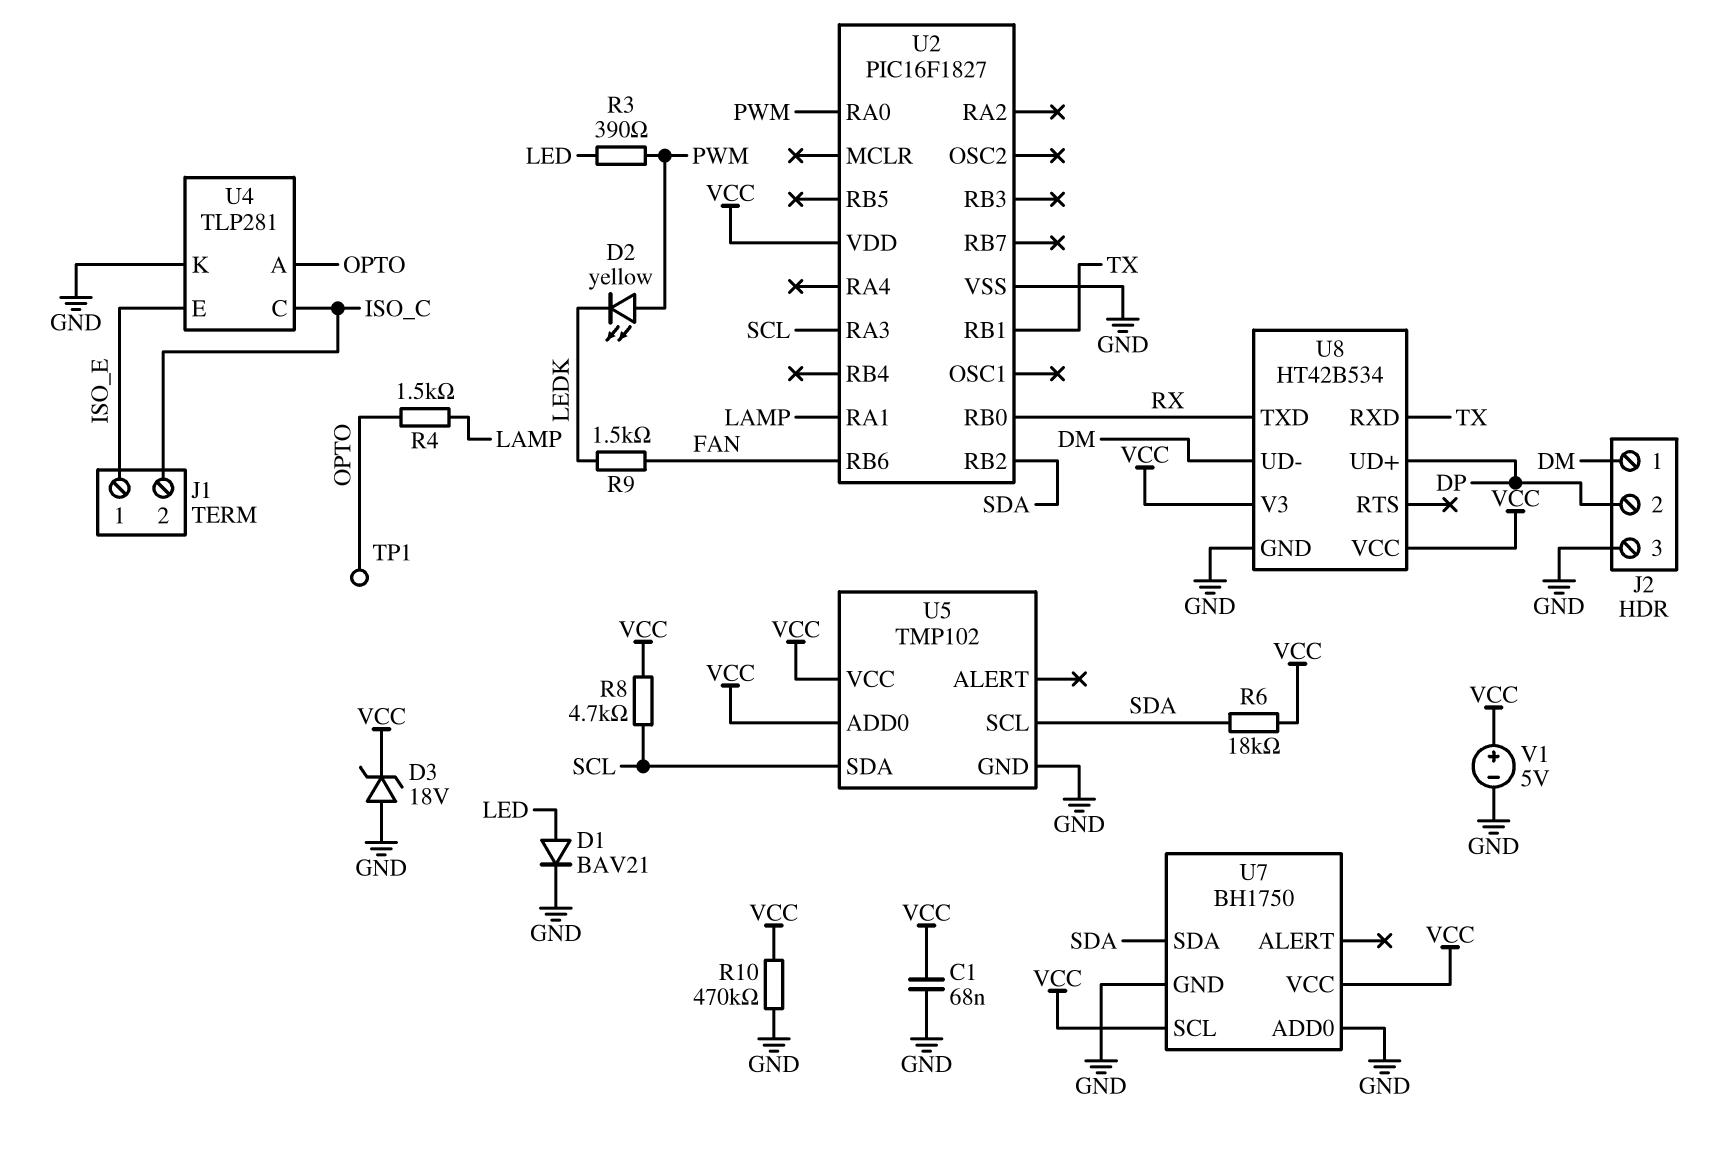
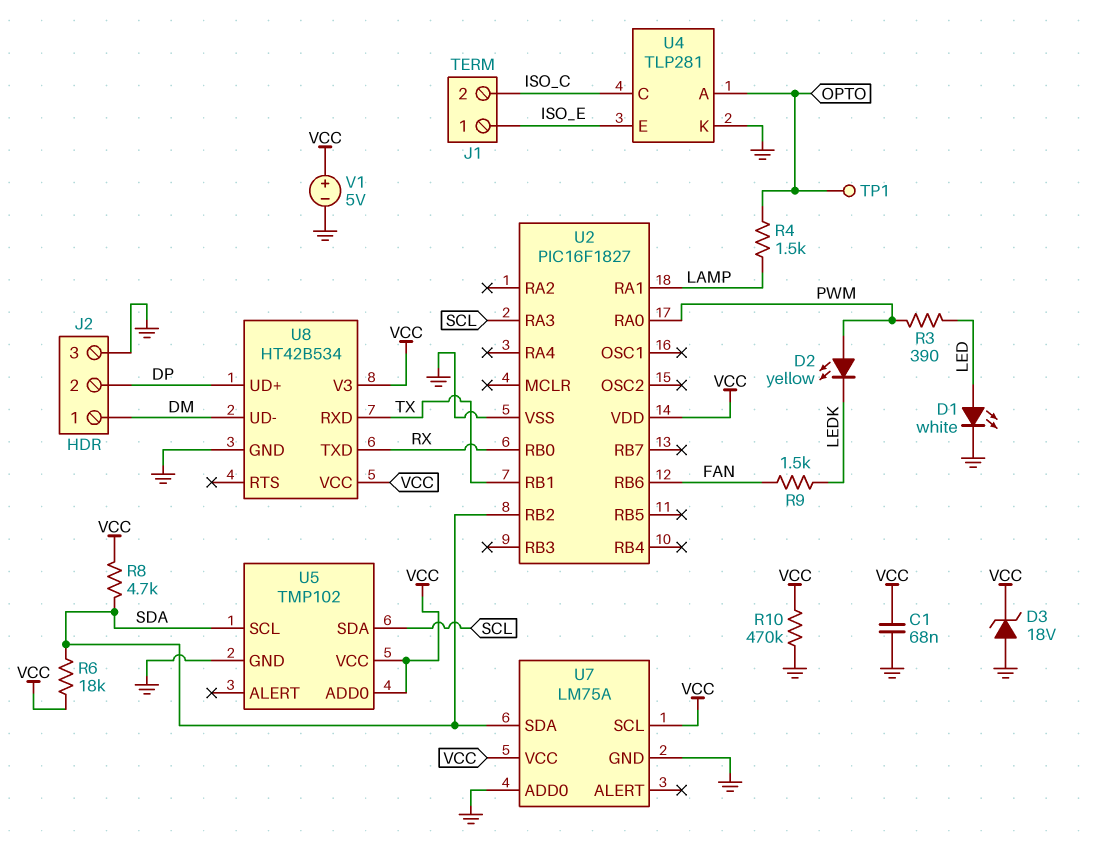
D1: diode BAV21 (A LED, K GND) -> LED white (A LED, K GND)
R8: 4.7k (SCL, VCC) -> 4.7k (SDA, VCC)
U7: BH1750 -> LM75A

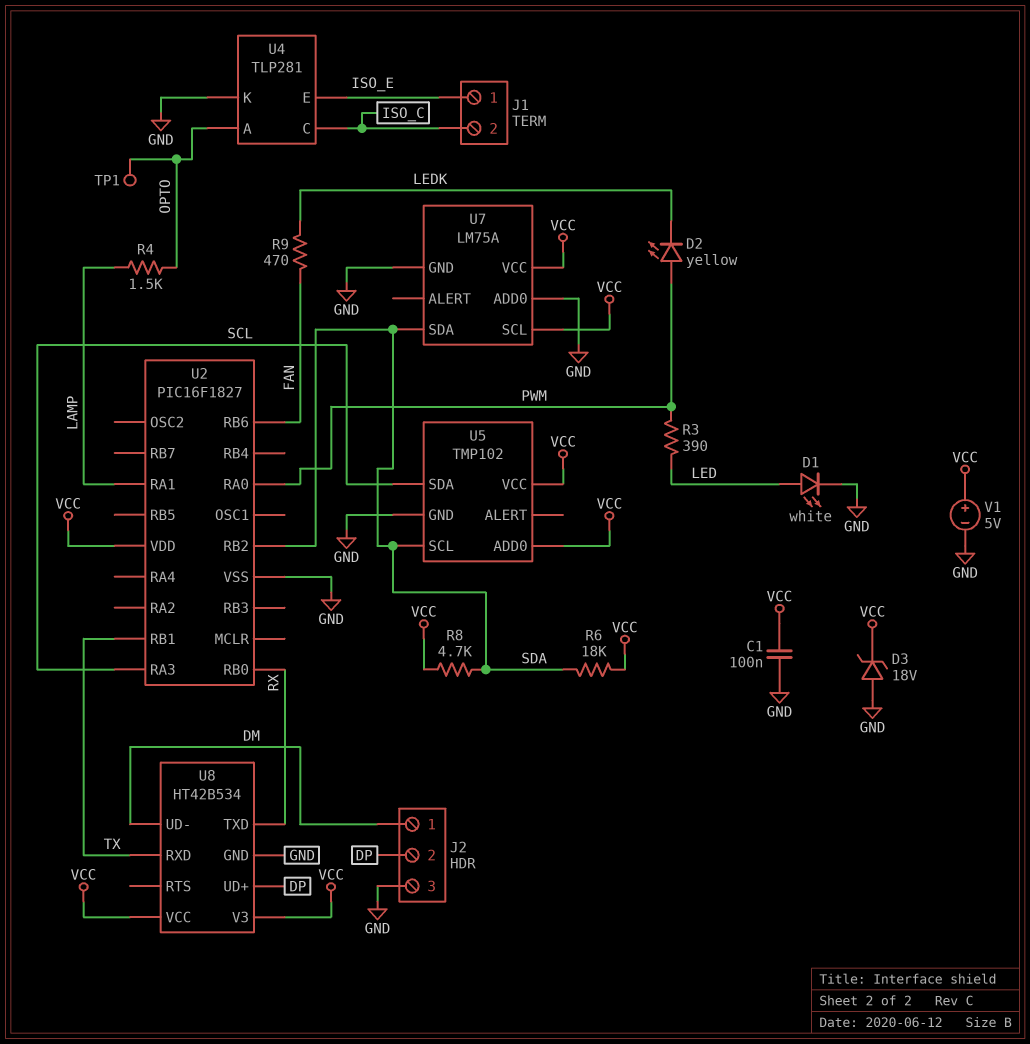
C1: 68nF (GND, VCC) -> 100nF (GND, VCC)
R9: 1.5k (FAN, LEDK) -> 470 (FAN, LEDK)
R10: 470k (GND, VCC) -> none

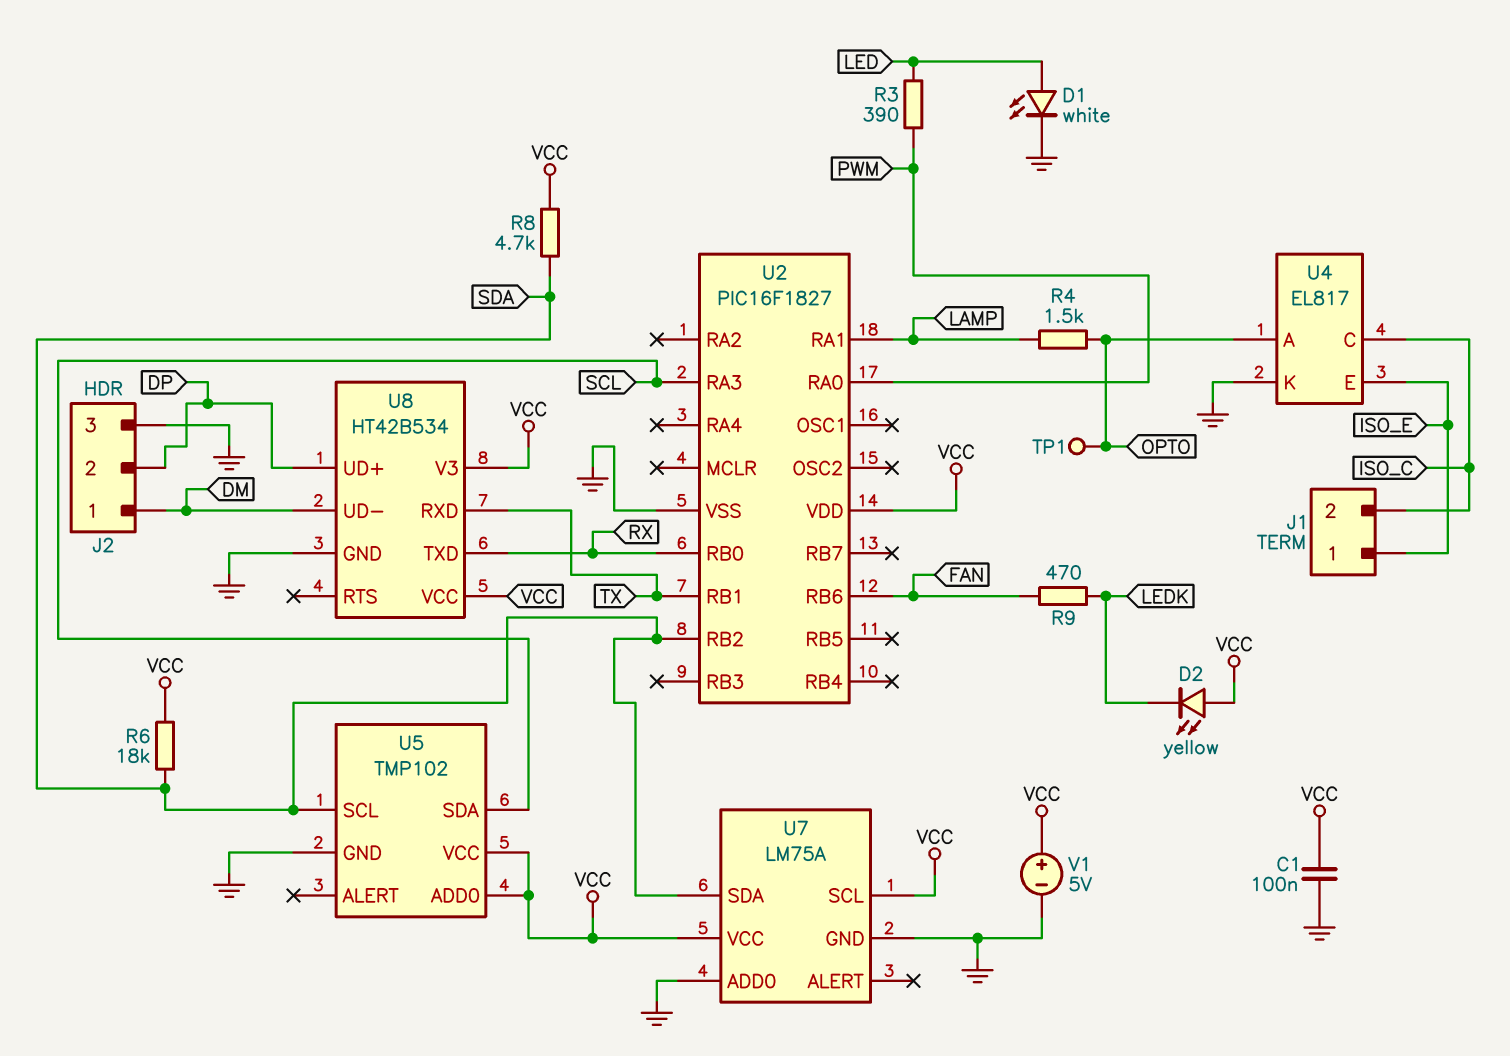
D2: LED yellow (A PWM, K LEDK) -> LED yellow (A VCC, K LEDK)
D3: zener 18V (A GND, K VCC) -> none
U4: TLP281 -> EL817

